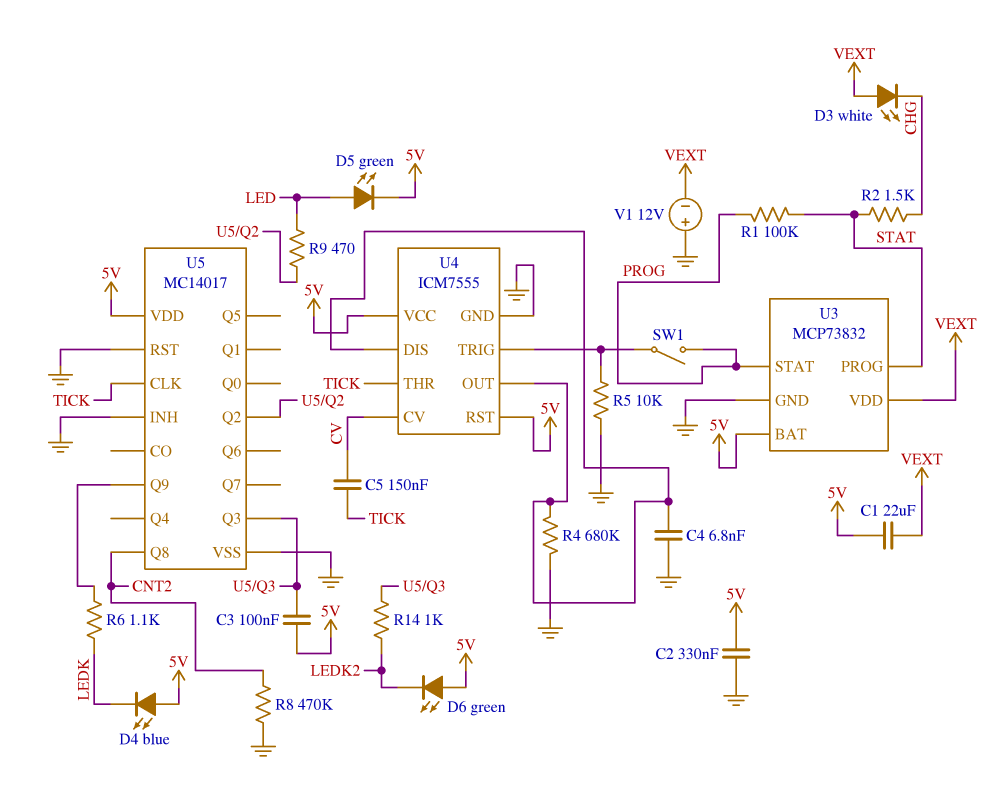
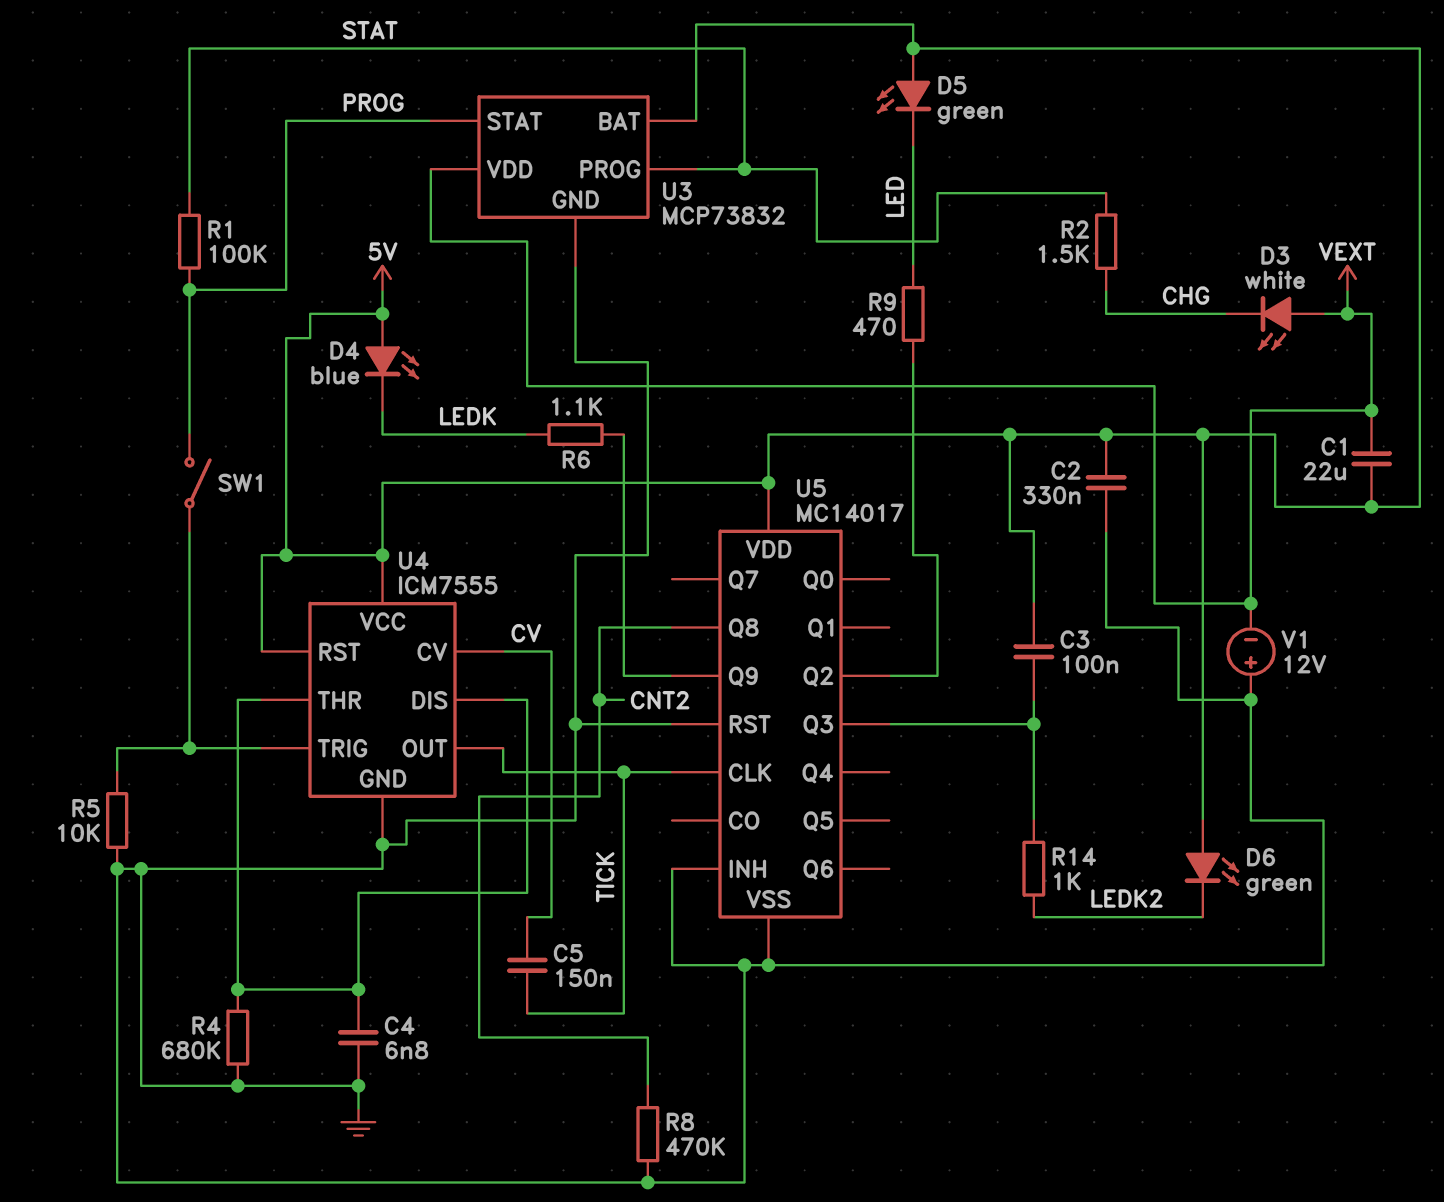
D5: LED green (A LED, K 5V) -> LED green (A 5V, K LED)
U4 pin OUT: U4/DIS -> TICK
U4 pin THR: TICK -> U4/DIS

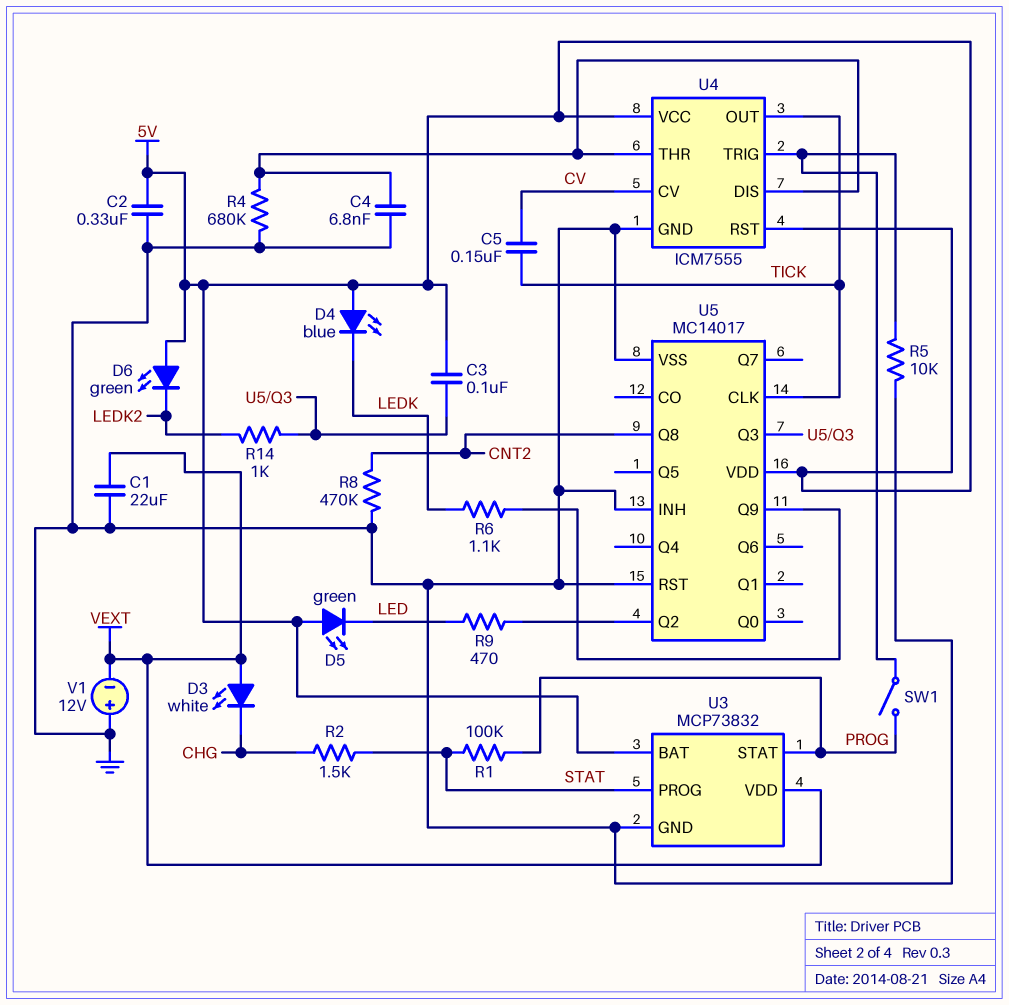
C1: 22uF (5V, VEXT) -> 22uF (GND, VEXT)

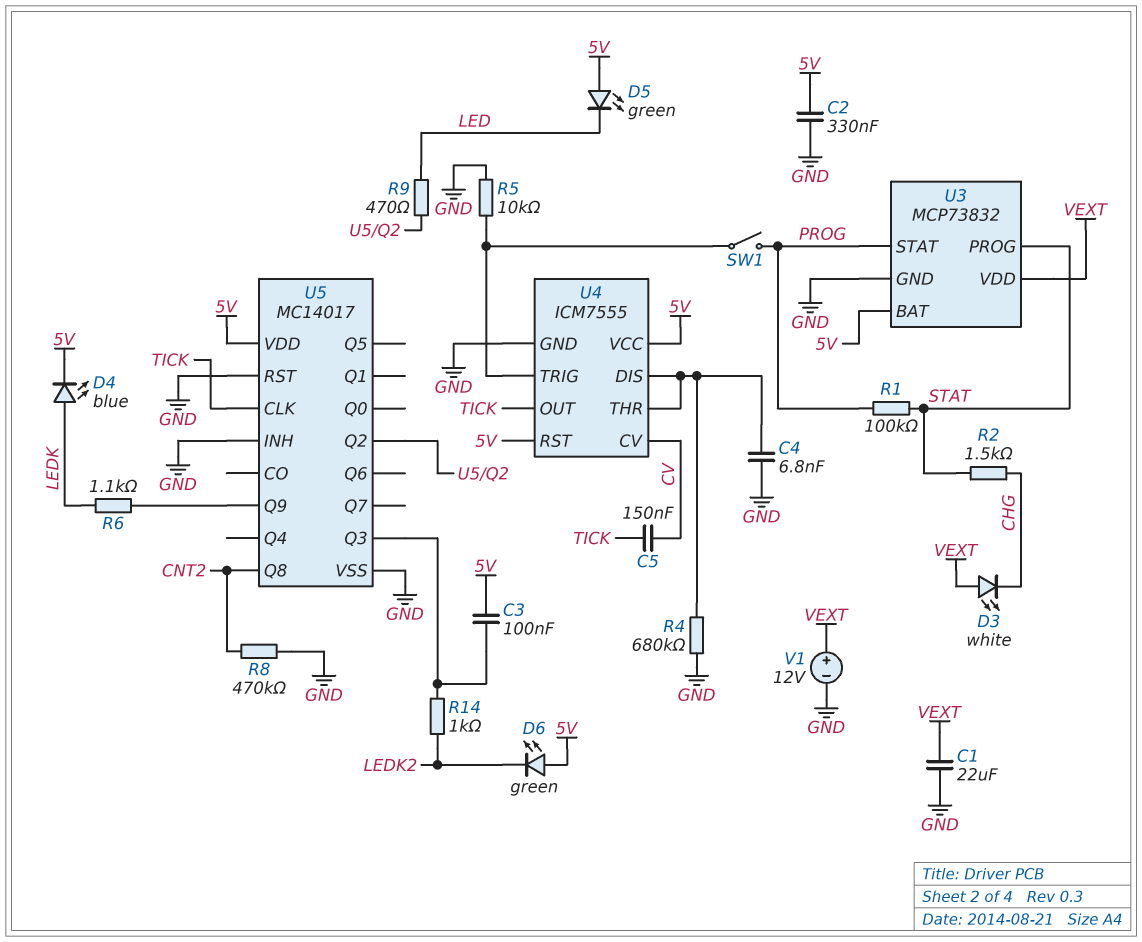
D4: LED blue (A 5V, K LEDK) -> LED blue (A LEDK, K 5V)
V1: 12V (plus GND, minus VEXT) -> 12V (plus VEXT, minus GND)

